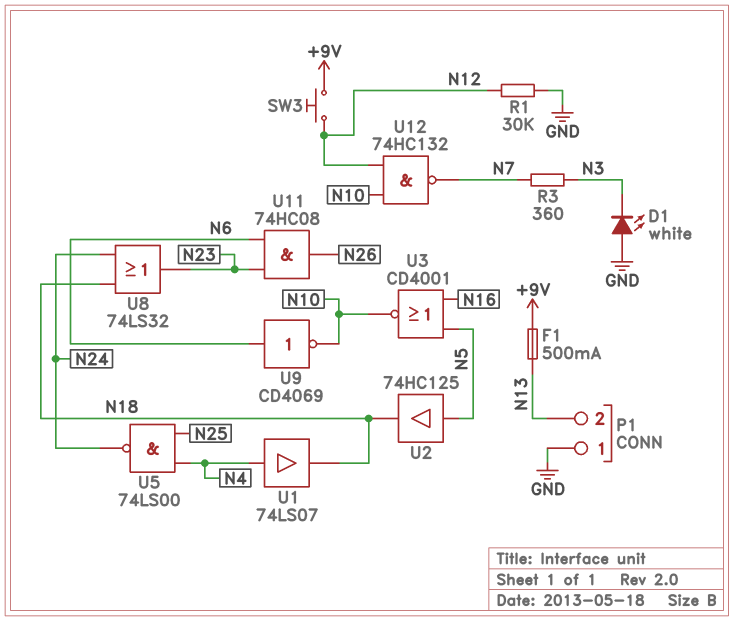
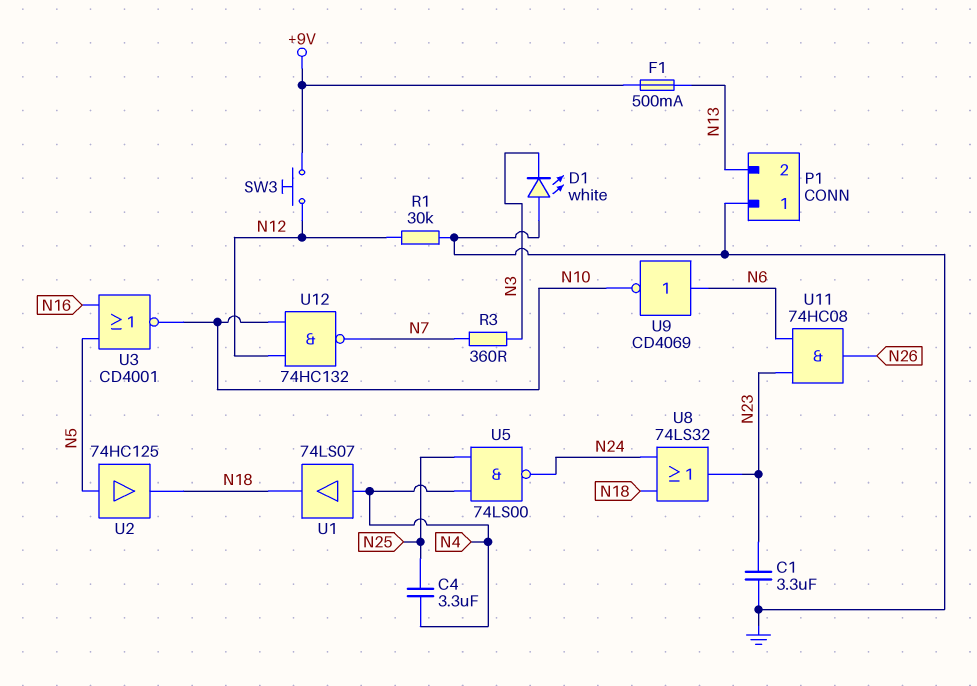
C1: none -> 3.3uF (GND, N23)
C4: none -> 3.3uF (N4, N25)

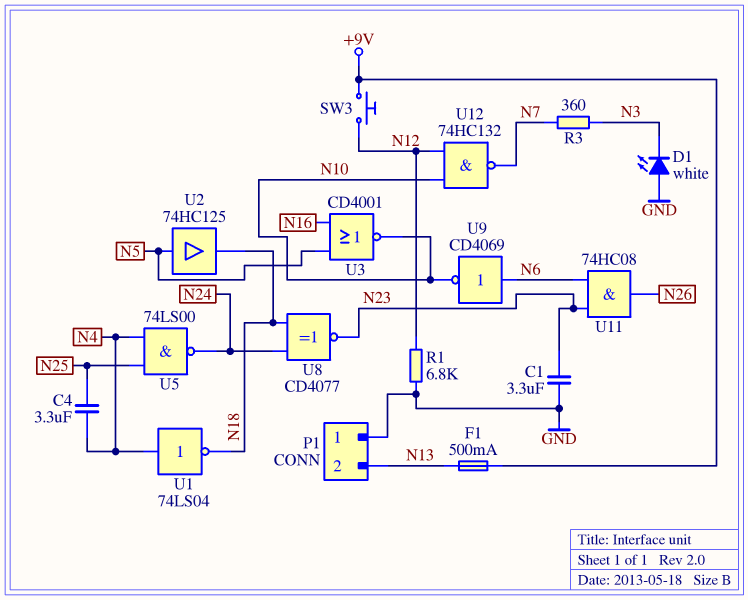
R1: 30k (GND, N12) -> 6.8k (GND, N12)
U1: buffer 74LS07 (in N4, out N18) -> NOT 74LS04 (in N4, out N18)
U8: OR 74LS32 (in N18, in N24, out N23) -> XNOR CD4077 (in N18, in N24, out N23)

